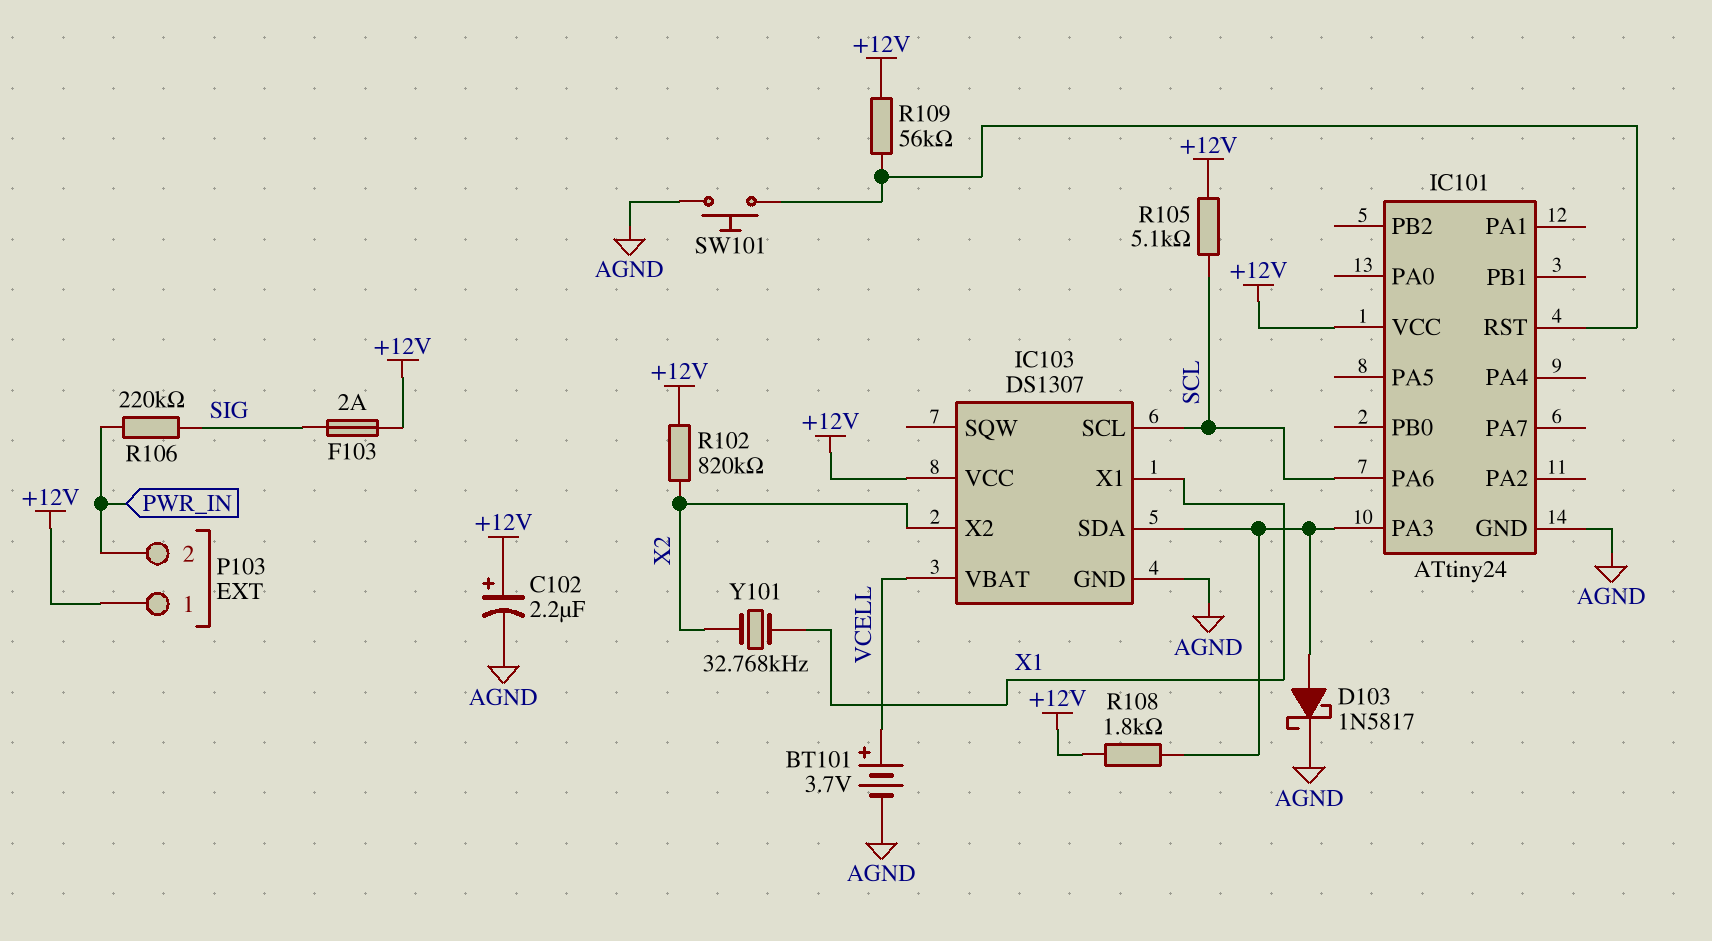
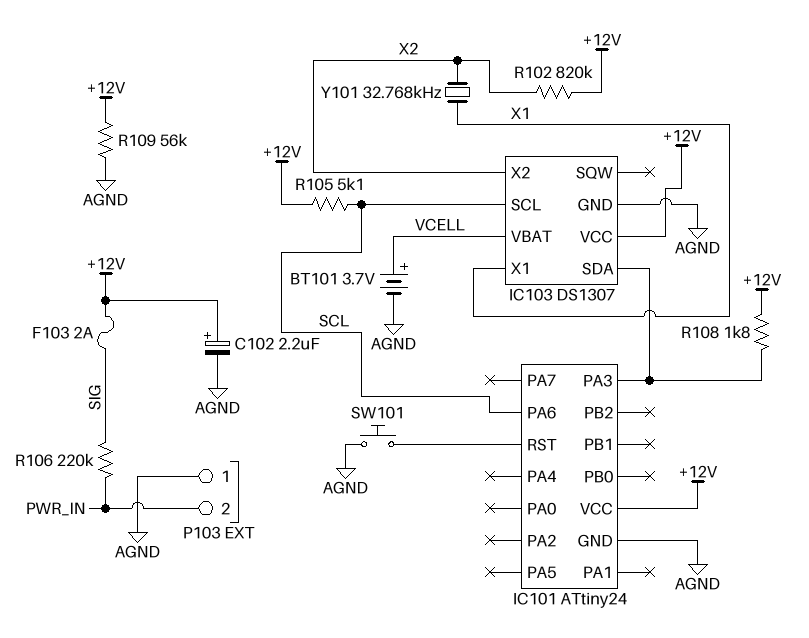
D103: schottky 1N5817 (A IC101/PA3, K AGND) -> none
P103 pin 1: +12V -> AGND
R109: 56k (+12V, IC101/RST) -> 56k (+12V, AGND)

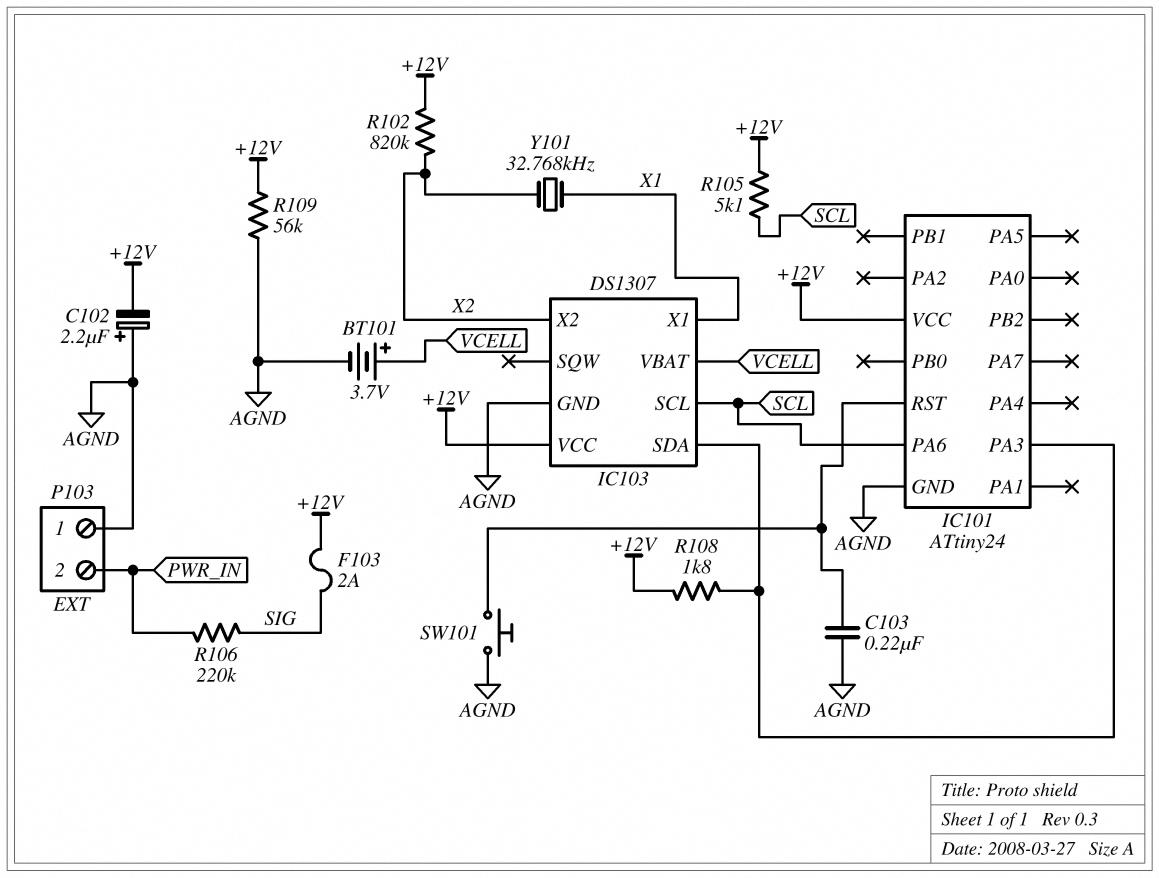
C102: 2.2uF (plus +12V, minus AGND) -> 2.2uF (plus AGND, minus +12V)
C103: none -> 220nF (AGND, IC101/RST)

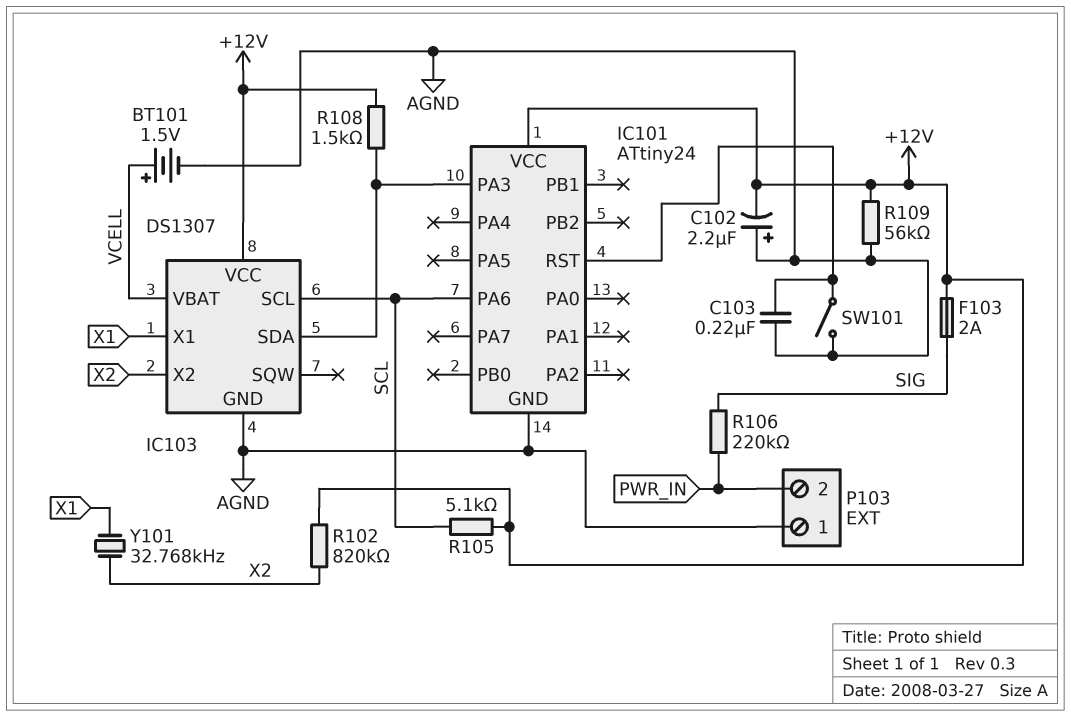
BT101: 3.7V (plus VCELL, minus AGND) -> 1.5V (plus VCELL, minus AGND)
R108: 1.8k (+12V, IC101/PA3) -> 1.5k (+12V, IC101/PA3)
SW101: button (AGND, IC101/RST) -> switch (AGND, IC101/RST)

